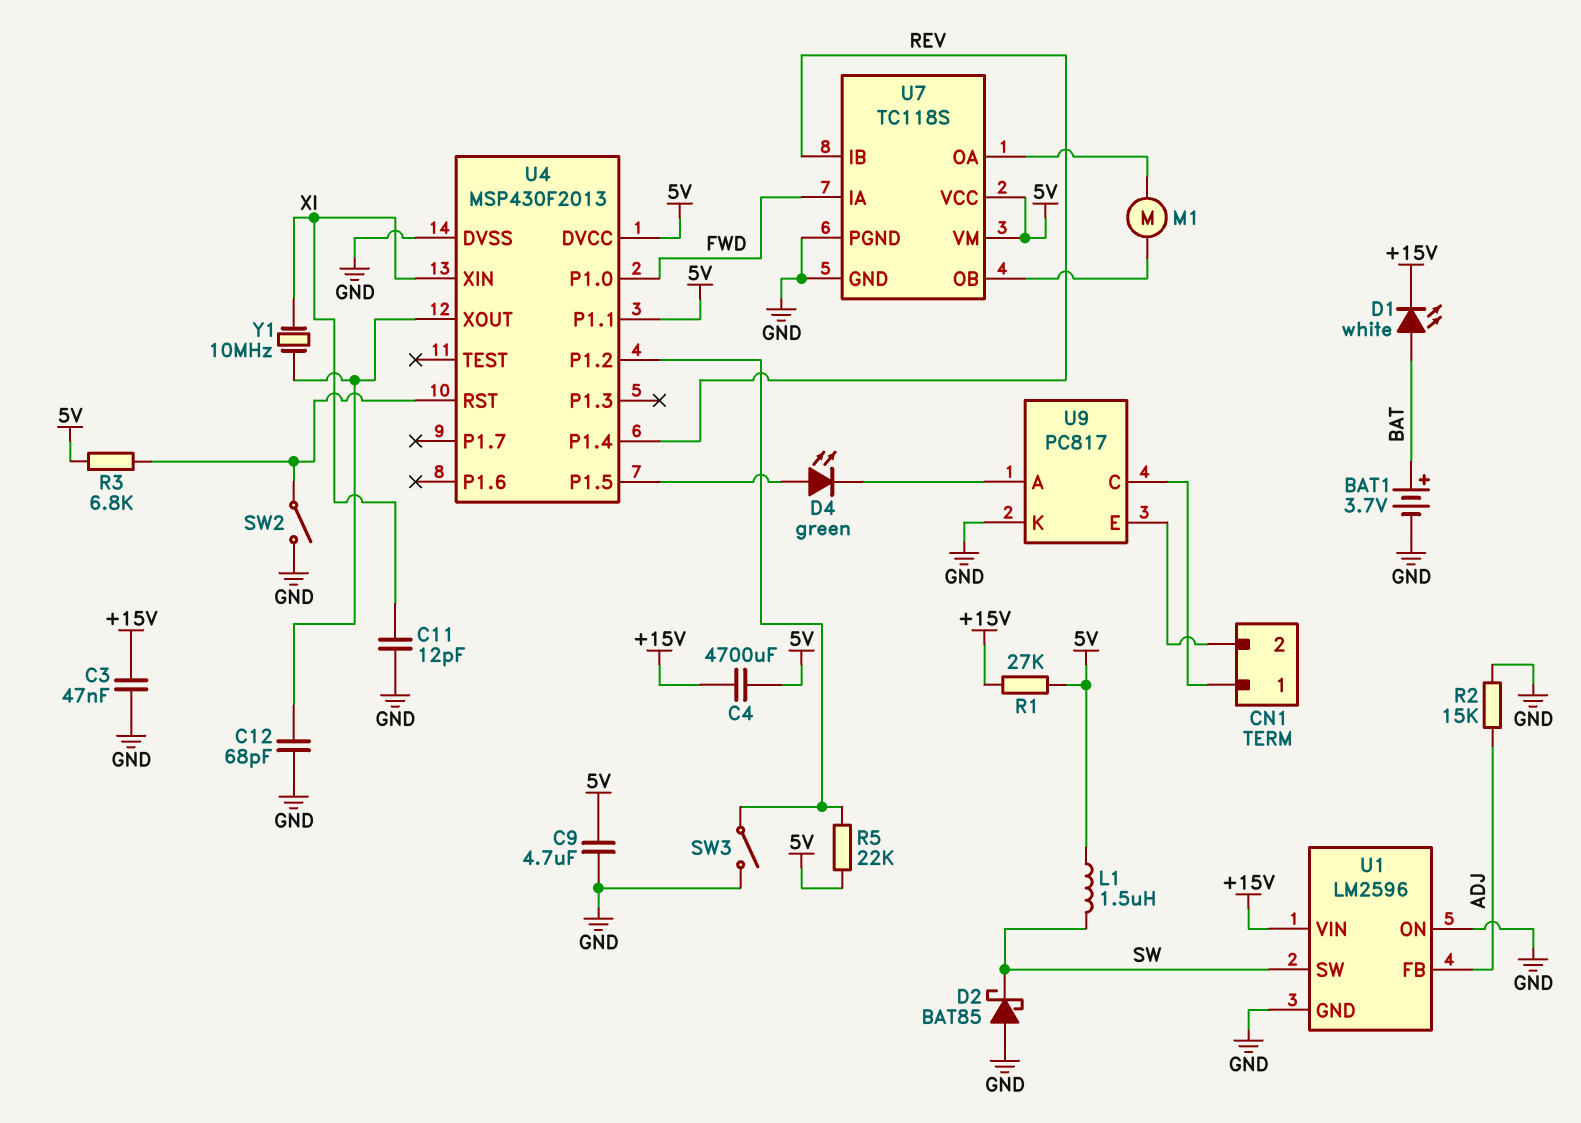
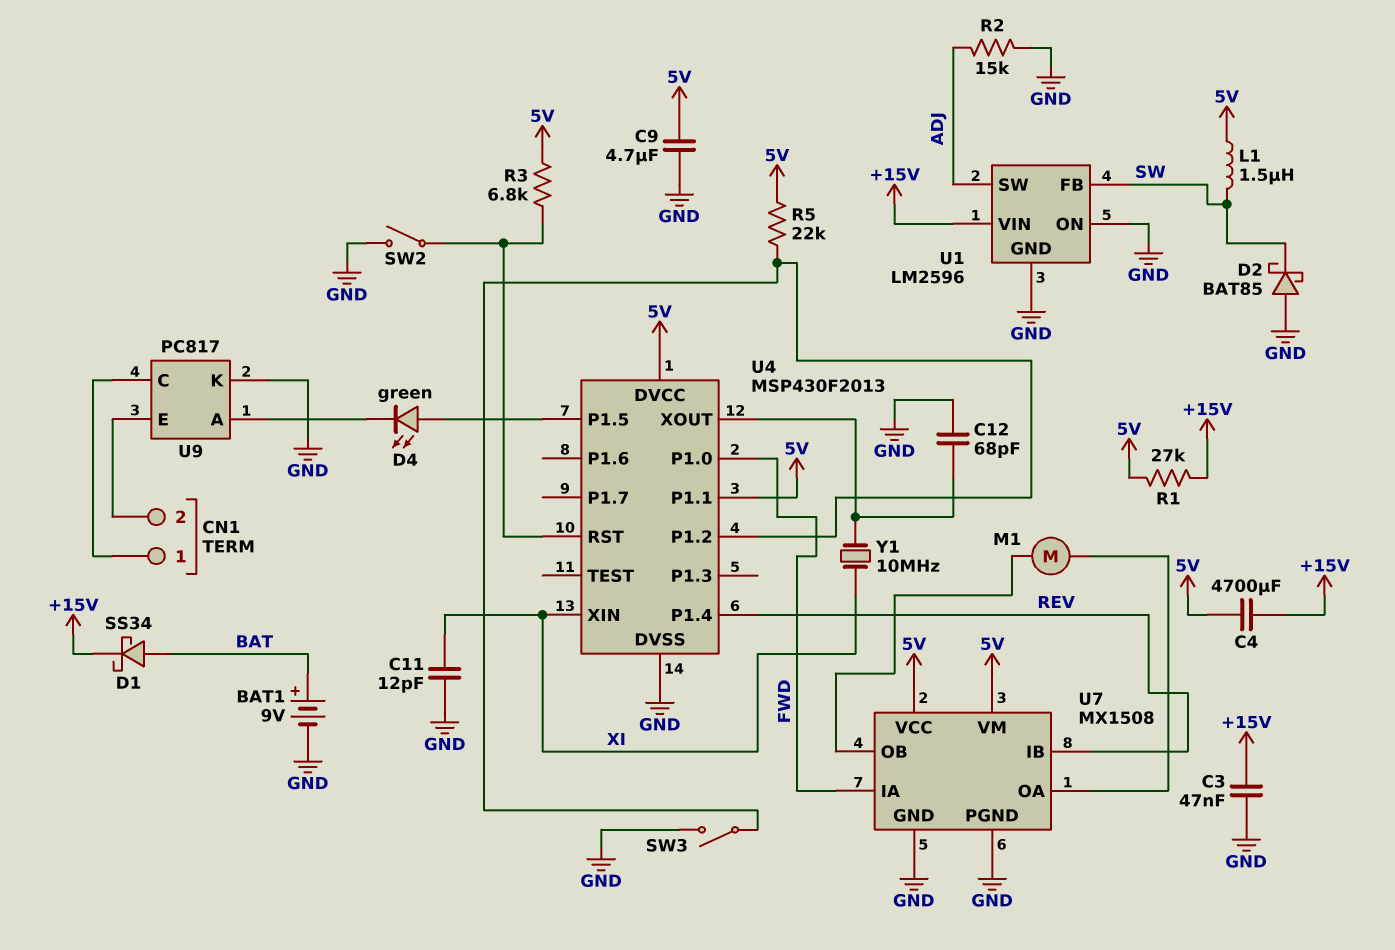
BAT1: 3.7V (plus BAT, minus GND) -> 9V (plus BAT, minus GND)
D1: LED white (A BAT, K +15V) -> schottky SS34 (A BAT, K +15V)
U1 pin FB: ADJ -> SW
U1 pin SW: SW -> ADJ
U7: TC118S -> MX1508

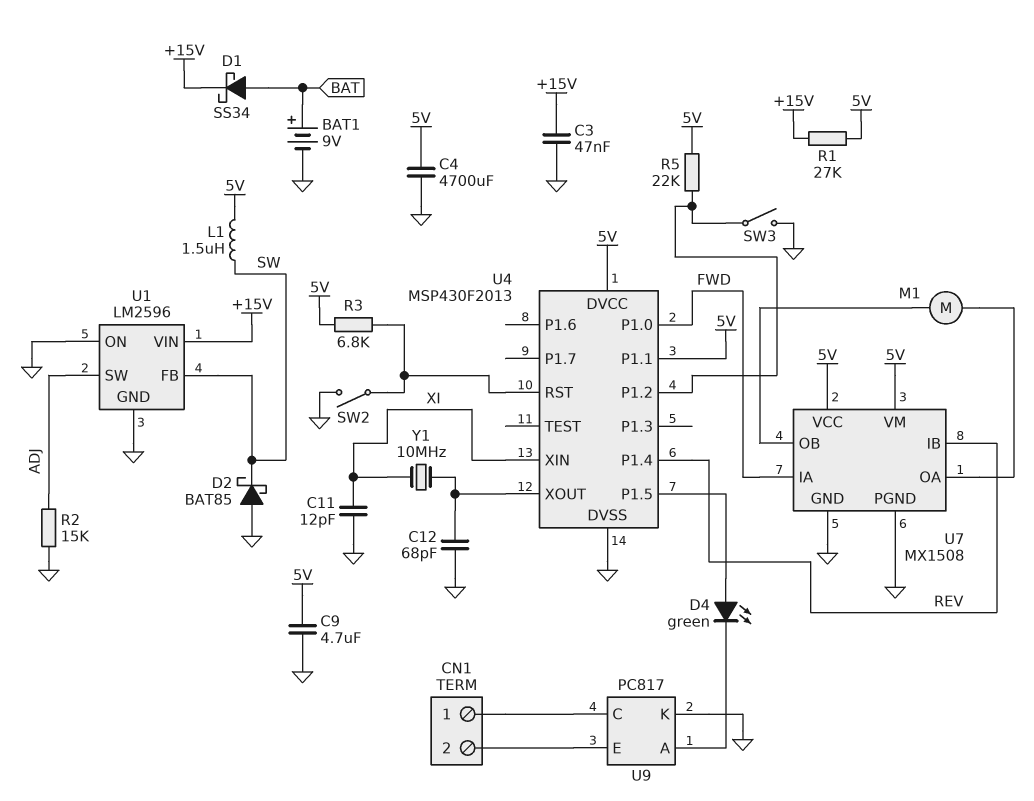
C4: 4700uF (+15V, 5V) -> 4700uF (5V, GND)

